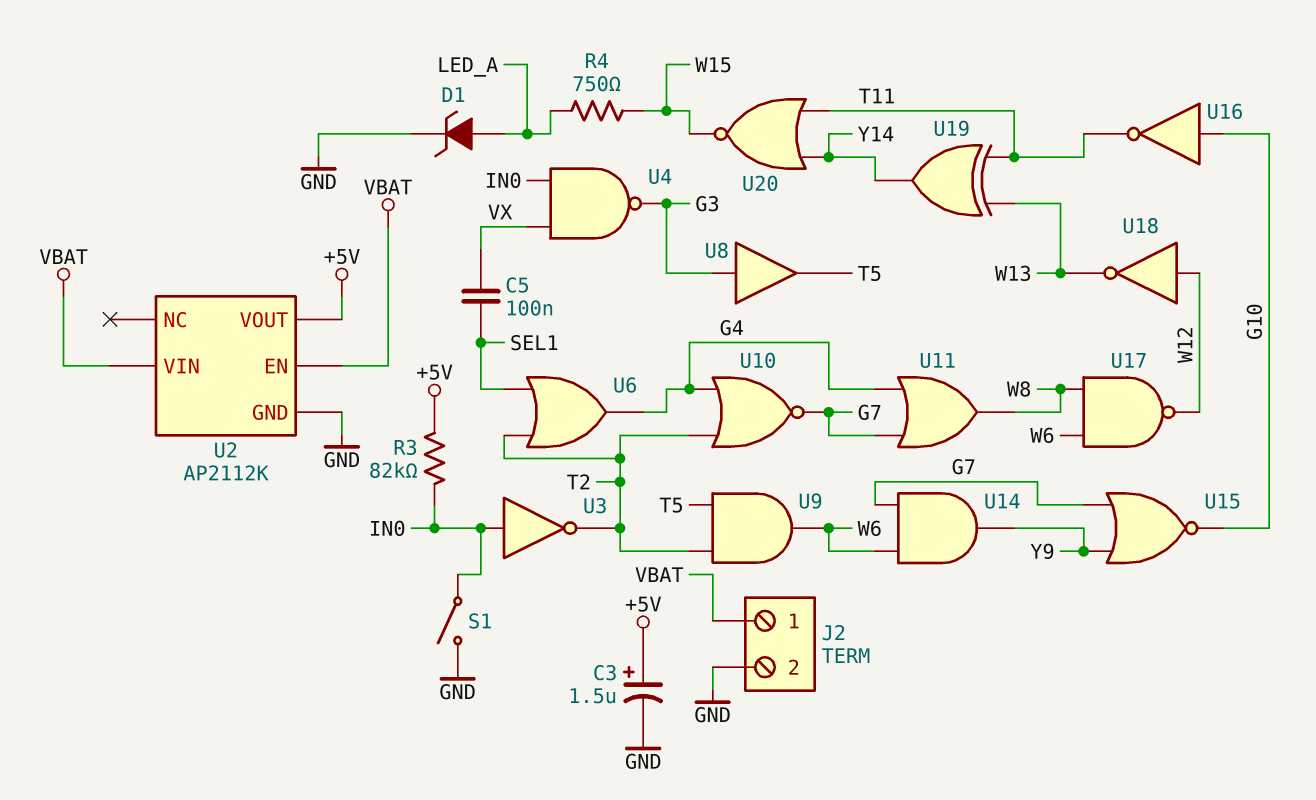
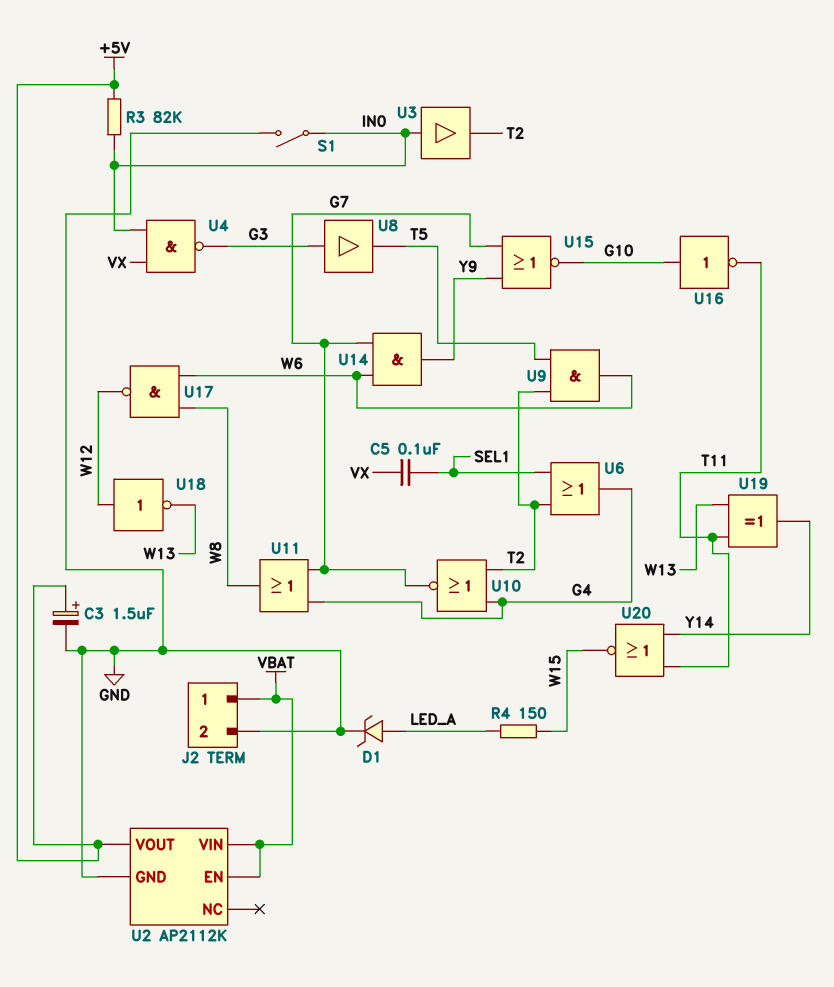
R4: 750 (LED_A, W15) -> 150 (LED_A, W15)
U3: NOT (in IN0, out T2) -> buffer (in IN0, out T2)

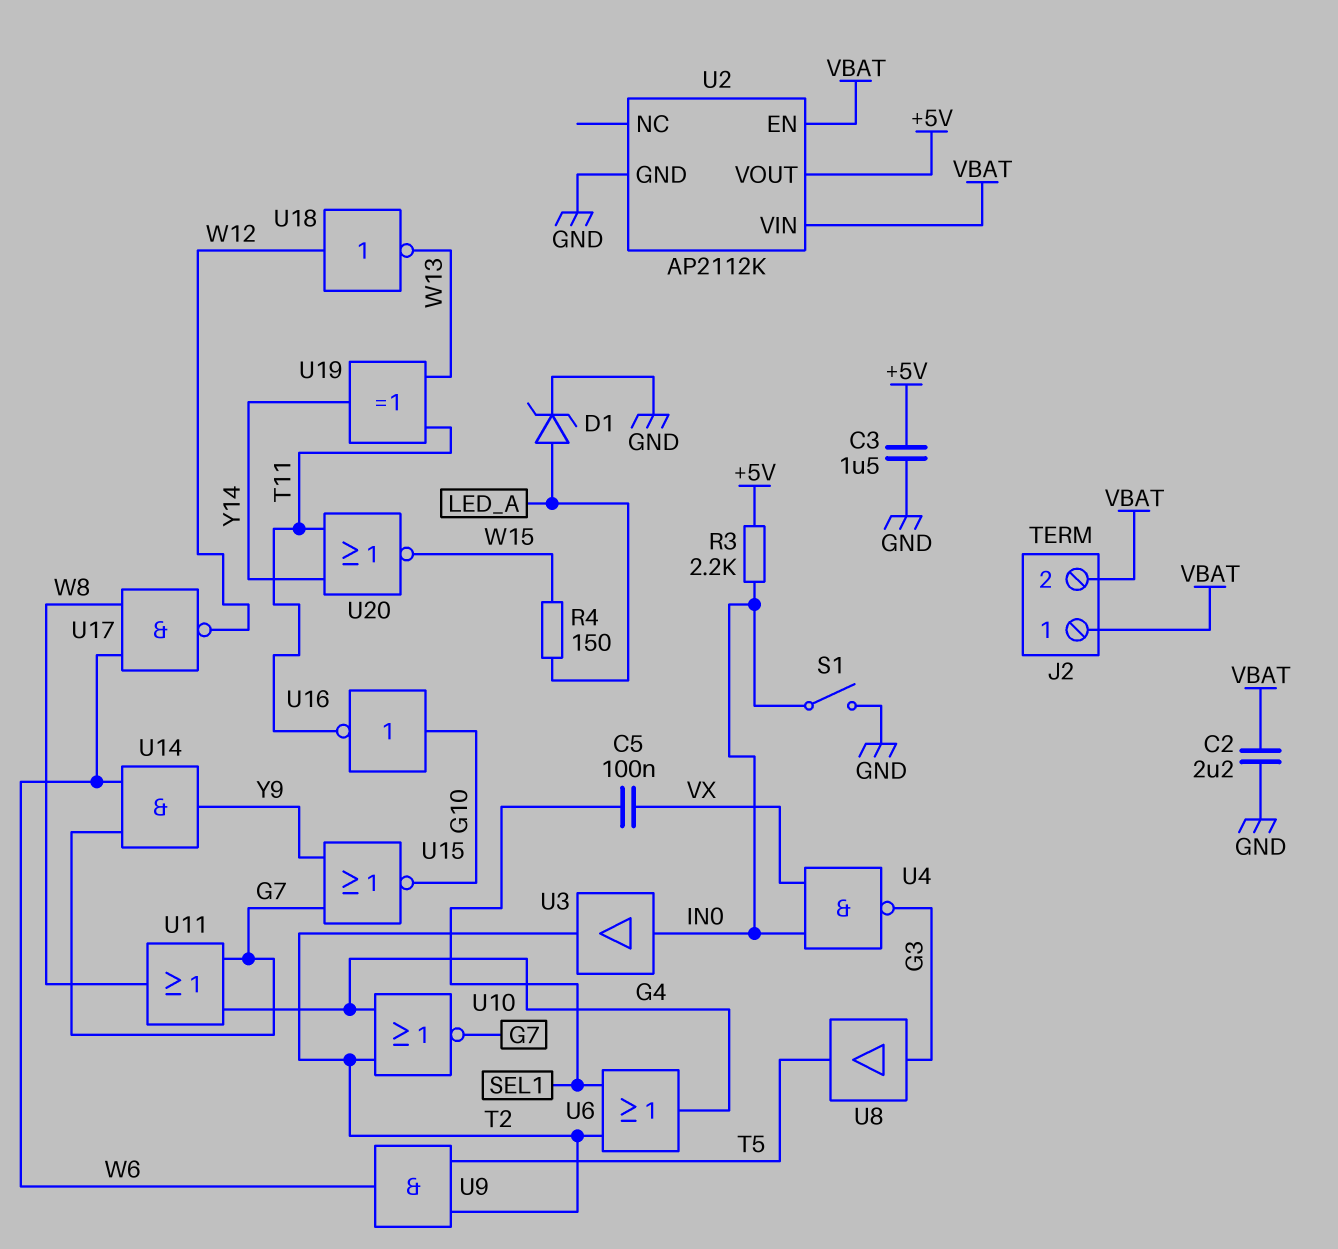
C2: none -> 2.2uF (GND, VBAT)
C3: 1.5uF (plus +5V, minus GND) -> 1.5uF (+5V, GND)
J2 pin 2: GND -> VBAT
R3: 82k (+5V, IN0) -> 2.2k (+5V, IN0)

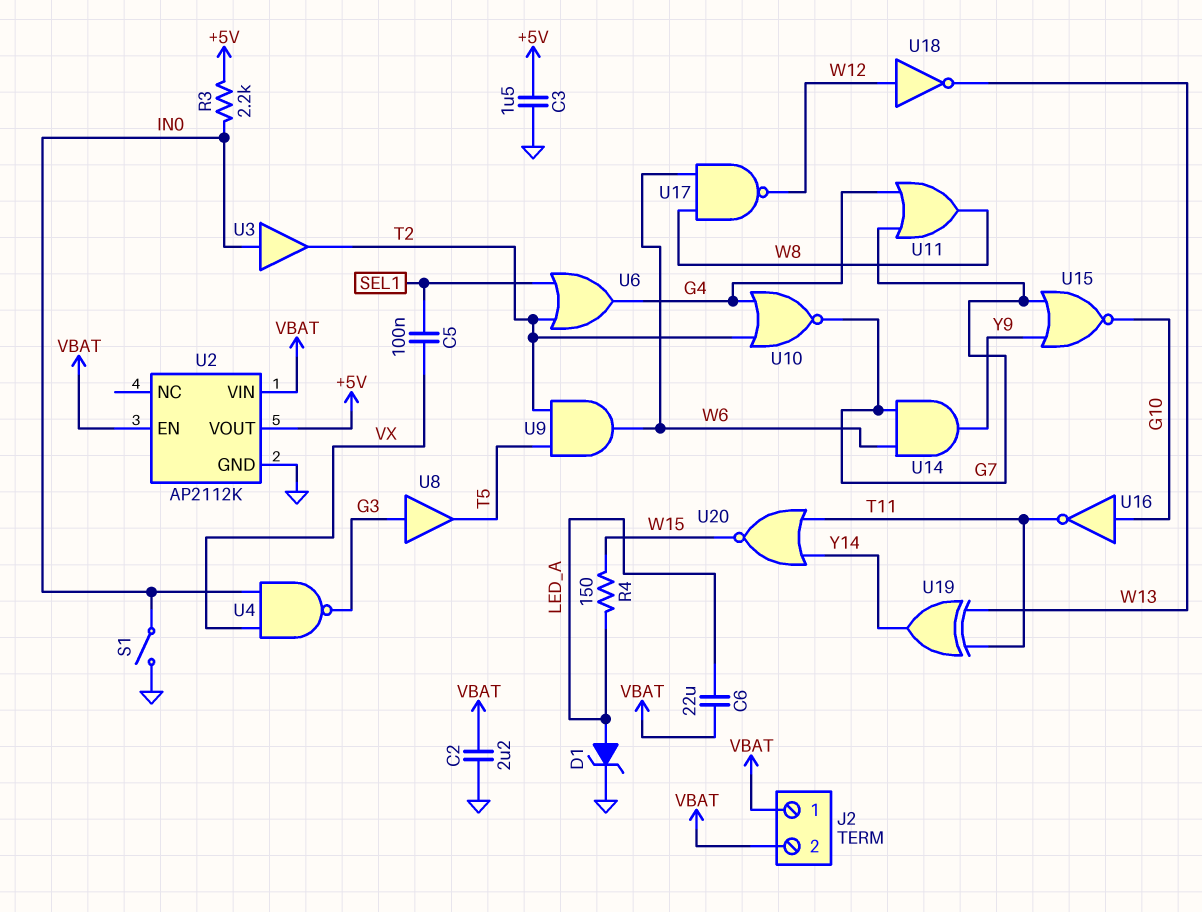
C6: none -> 22uF (LED_A, VBAT)

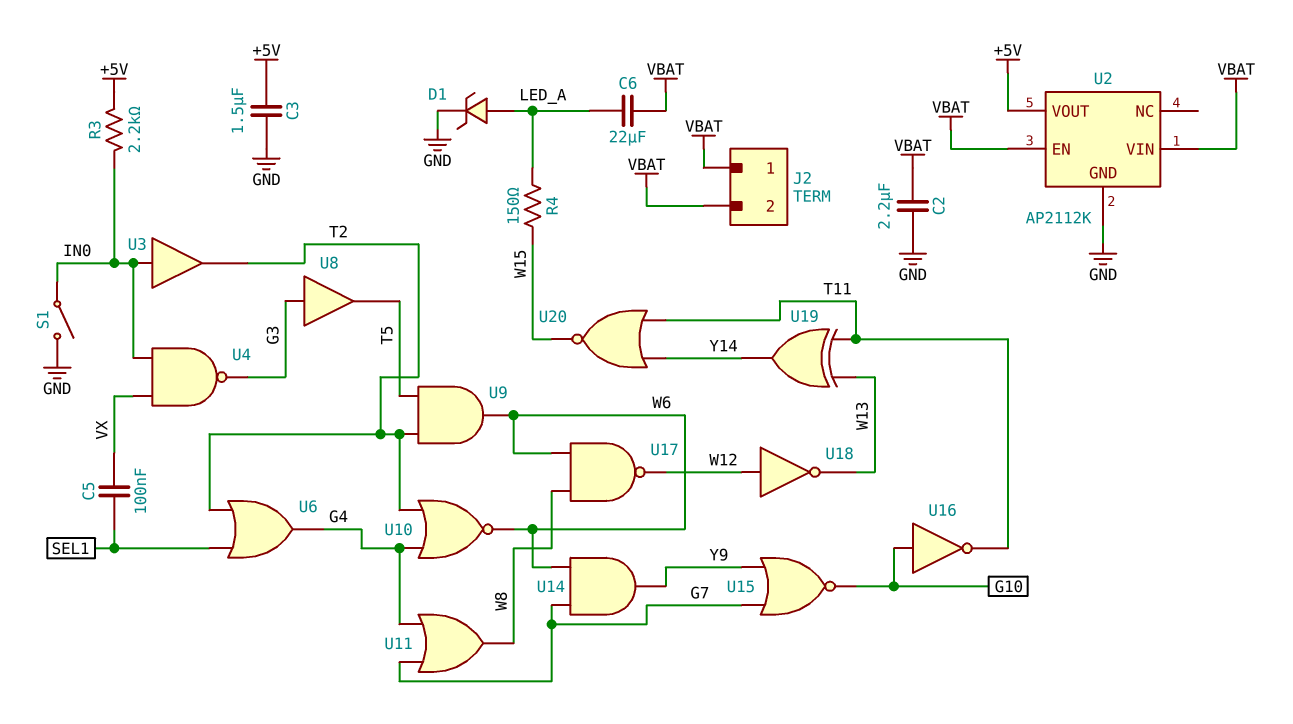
U10: NOR (in G4, in T2, out G7) -> NOR (in G4, in T2, out W6)

